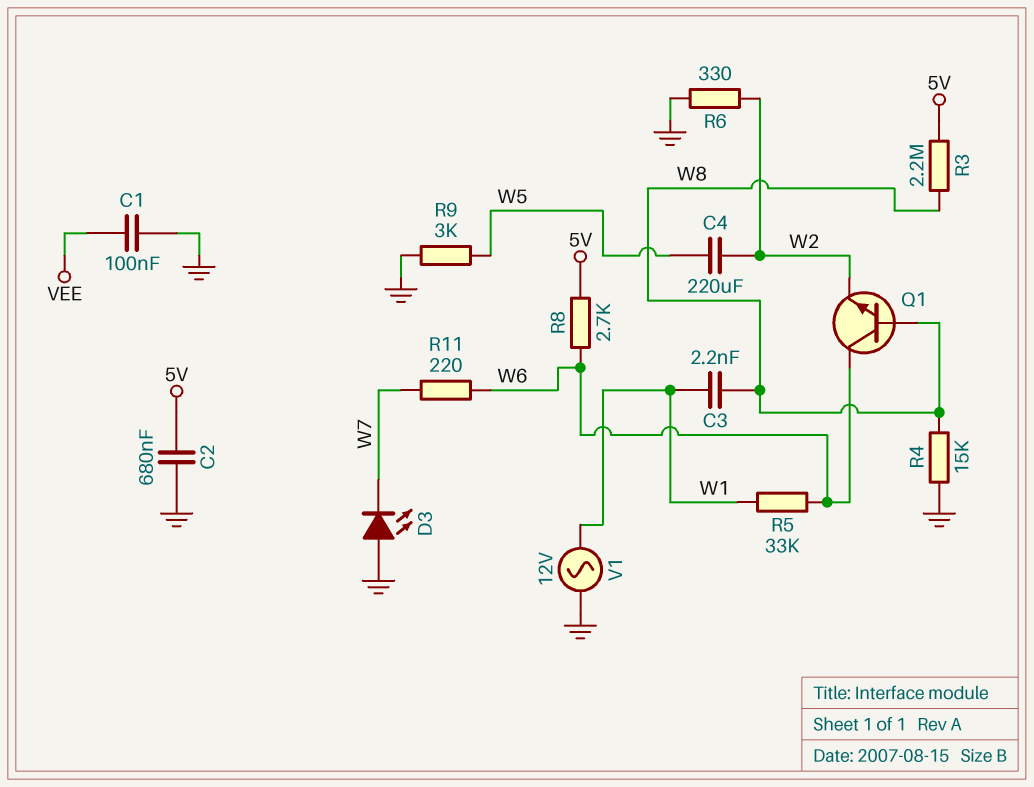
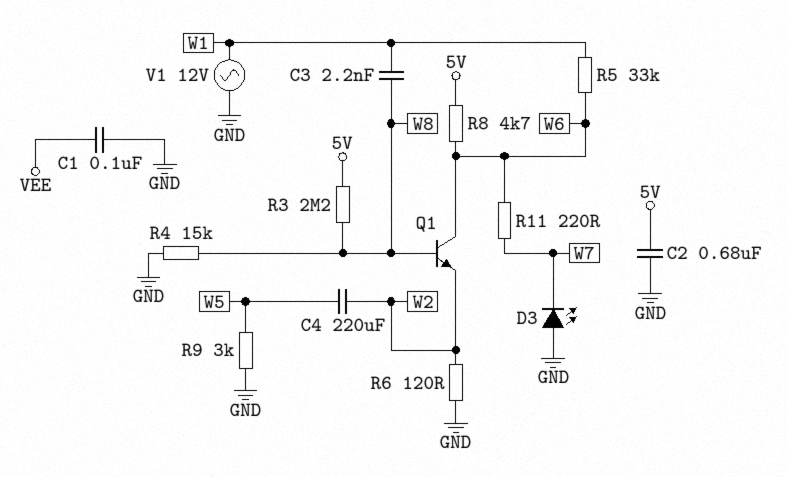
R6: 330 (GND, W2) -> 120 (GND, W2)
R8: 2.7k (5V, W6) -> 4.7k (5V, W6)

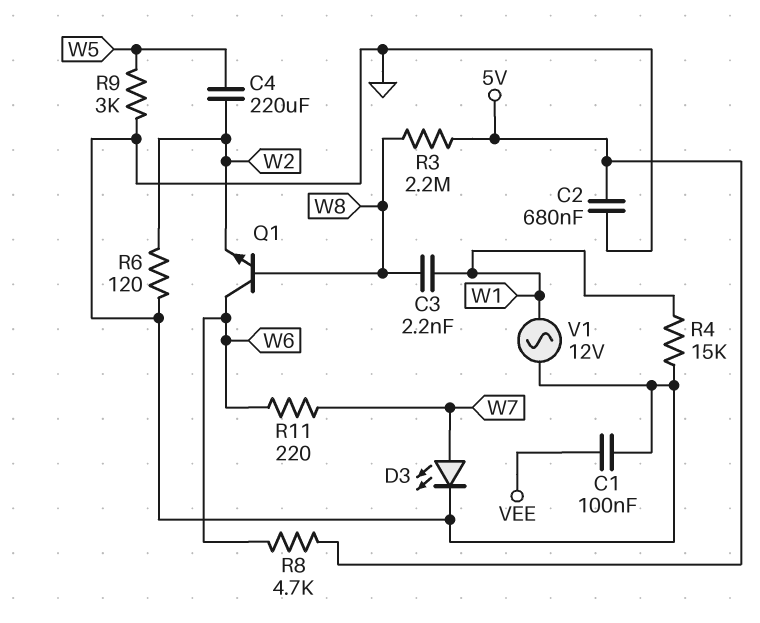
D3: LED (A GND, K W7) -> LED (A W7, K GND)
R4: 15k (GND, W8) -> 15k (GND, W1)
R5: 33k (W1, W6) -> none

